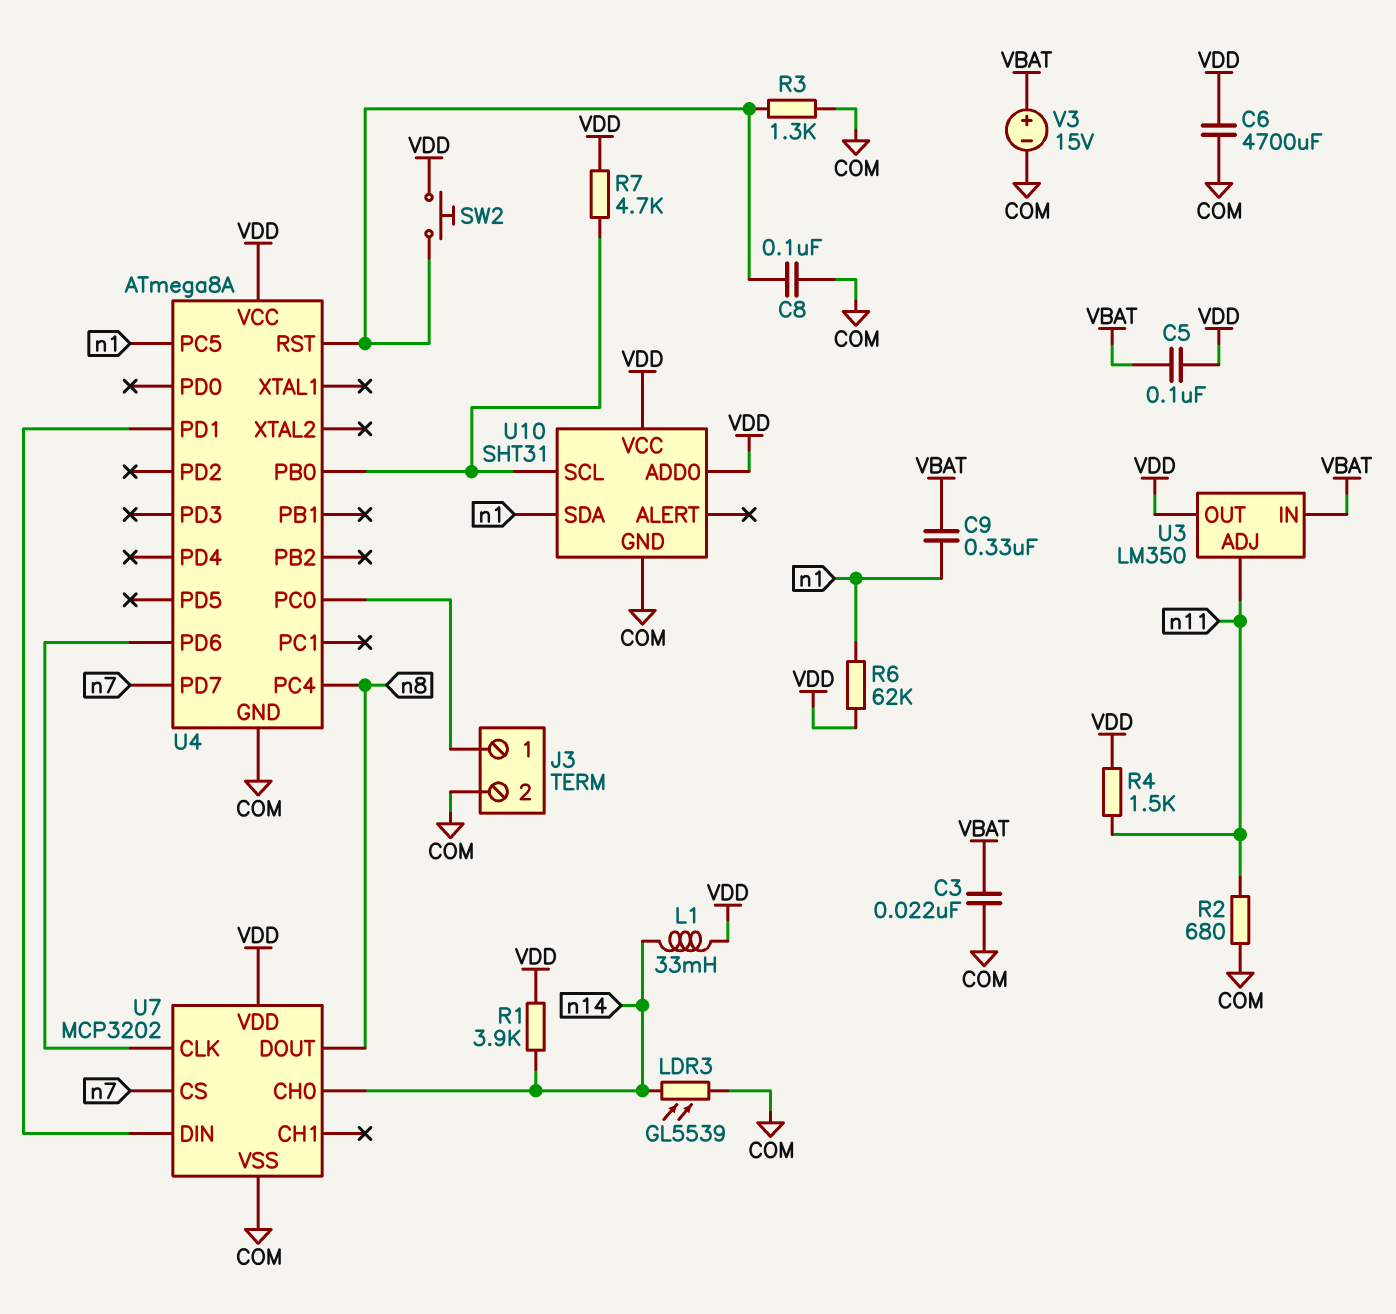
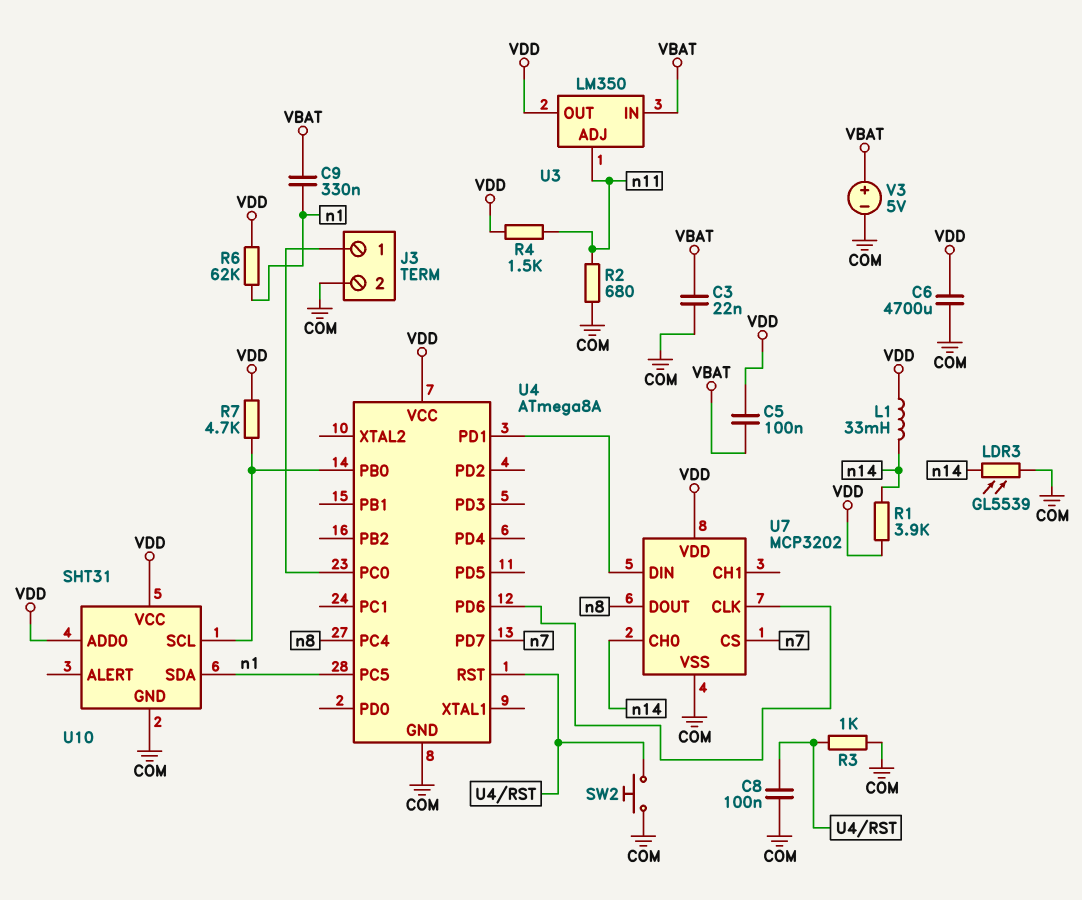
R3: 1.3k (COM, U4/RST) -> 1k (COM, U4/RST)
SW2: button (U4/RST, VDD) -> button (COM, U4/RST)
V3: 15V (plus VBAT, minus COM) -> 5V (plus VBAT, minus COM)

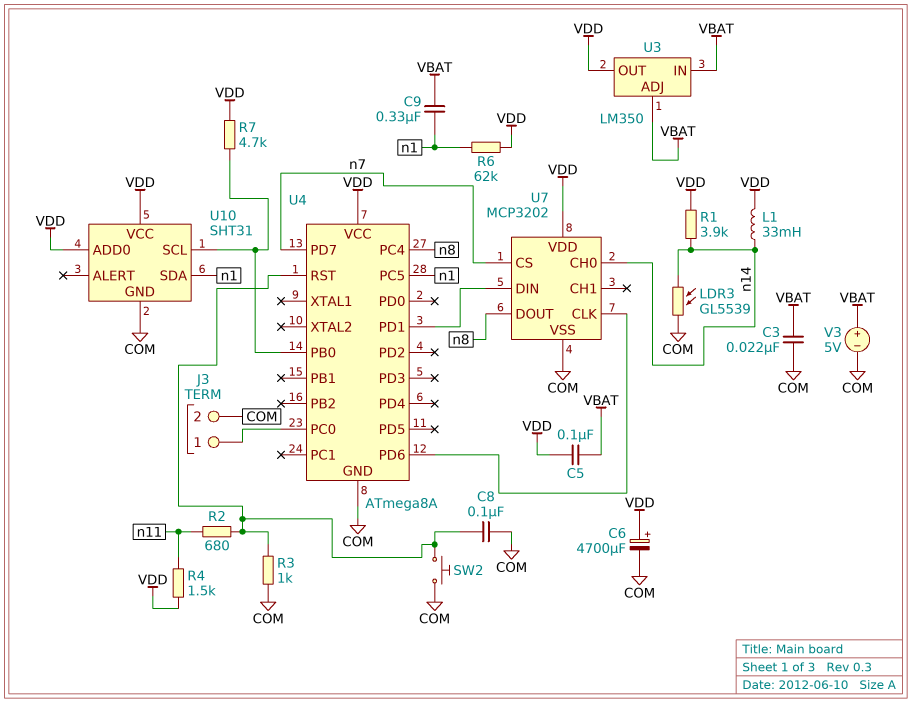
C6: 4700uF (COM, VDD) -> 4700uF (plus VDD, minus COM)
R2: 680 (COM, n11) -> 680 (U4/RST, n11)
U3 pin ADJ: n11 -> VBAT

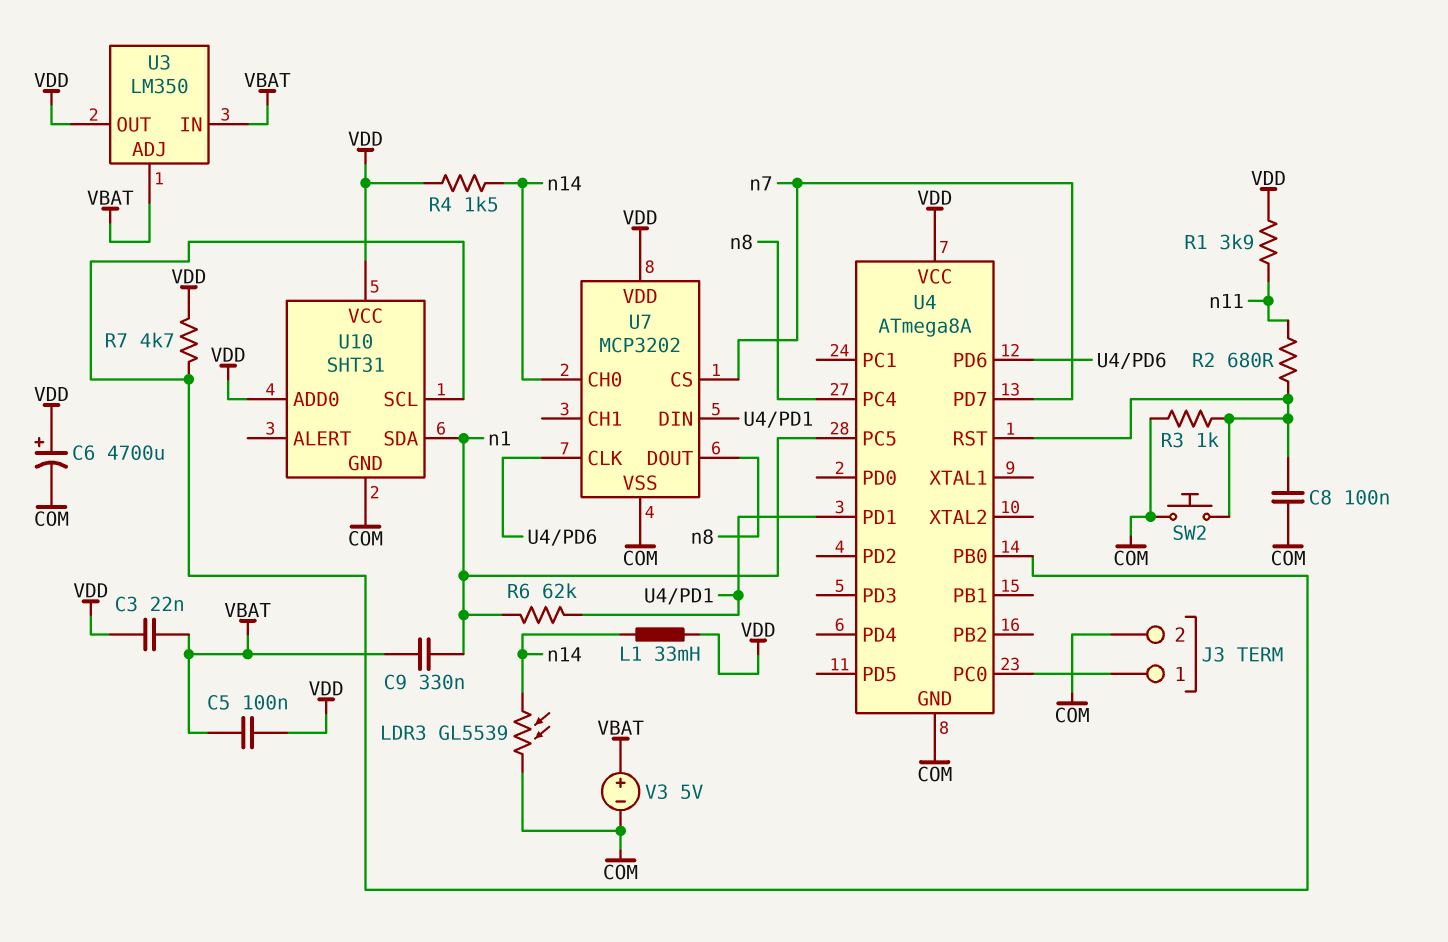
C3: 22nF (COM, VBAT) -> 22nF (VBAT, VDD)
R1: 3.9k (VDD, n14) -> 3.9k (VDD, n11)
R4: 1.5k (VDD, n11) -> 1.5k (VDD, n14)
R6: 62k (VDD, n1) -> 62k (U4/PD1, n1)

